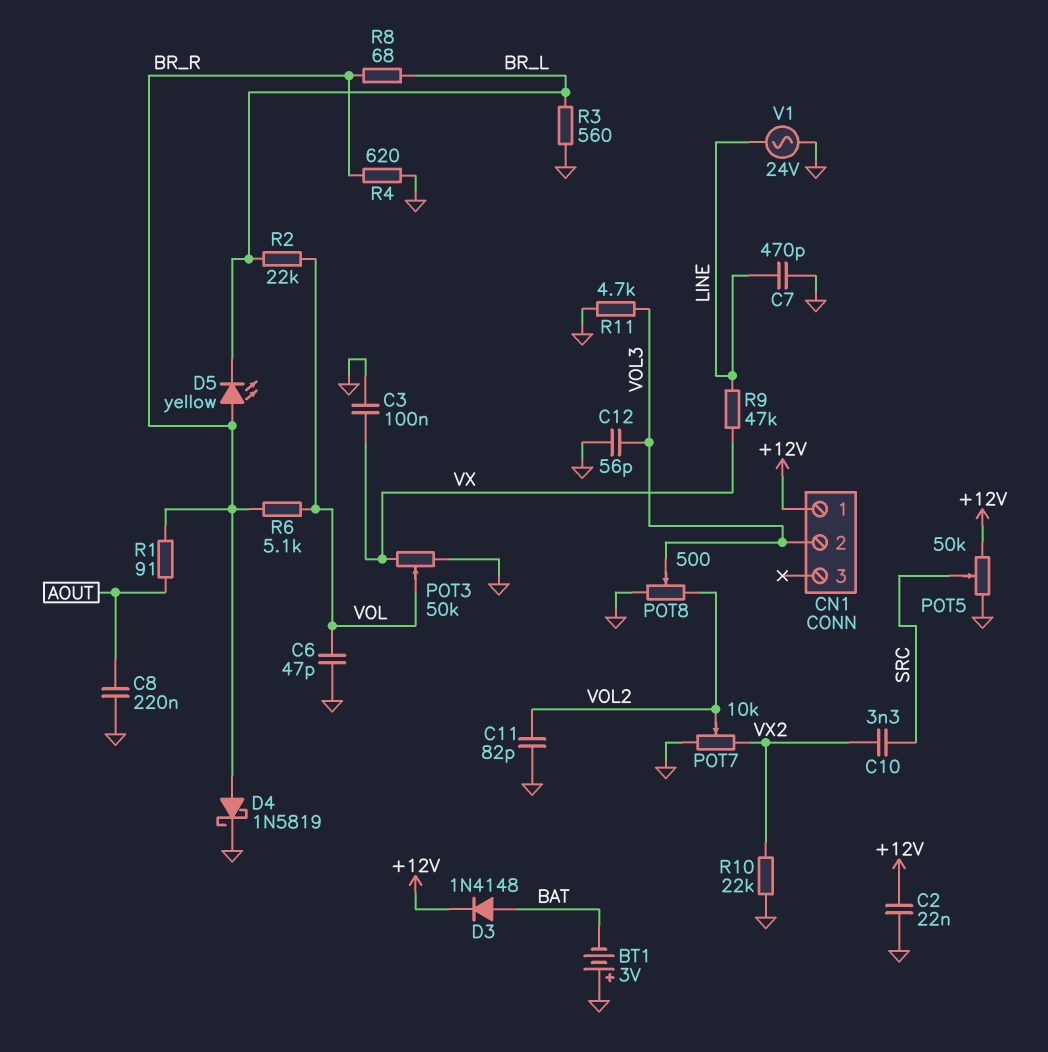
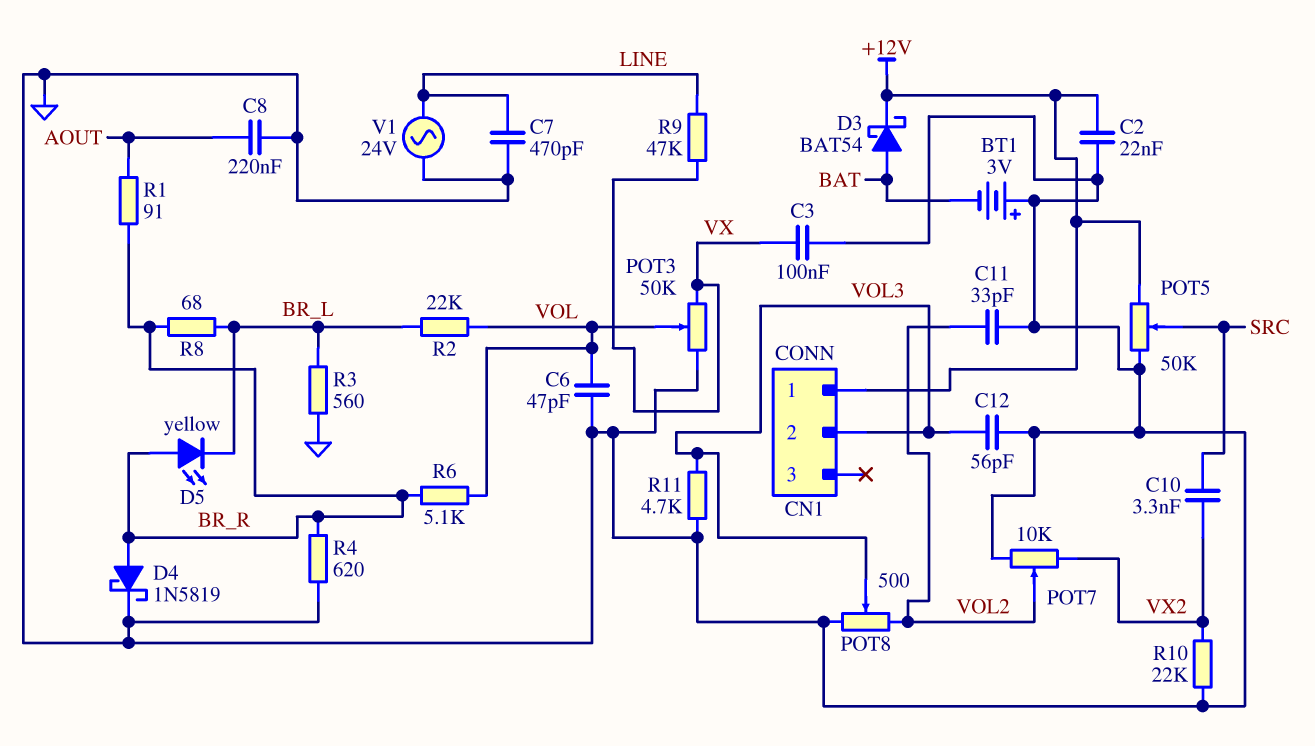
C11: 82pF (GND, VOL2) -> 33pF (GND, VOL2)
D3: diode 1N4148 (A BAT, K +12V) -> schottky BAT54 (A BAT, K +12V)

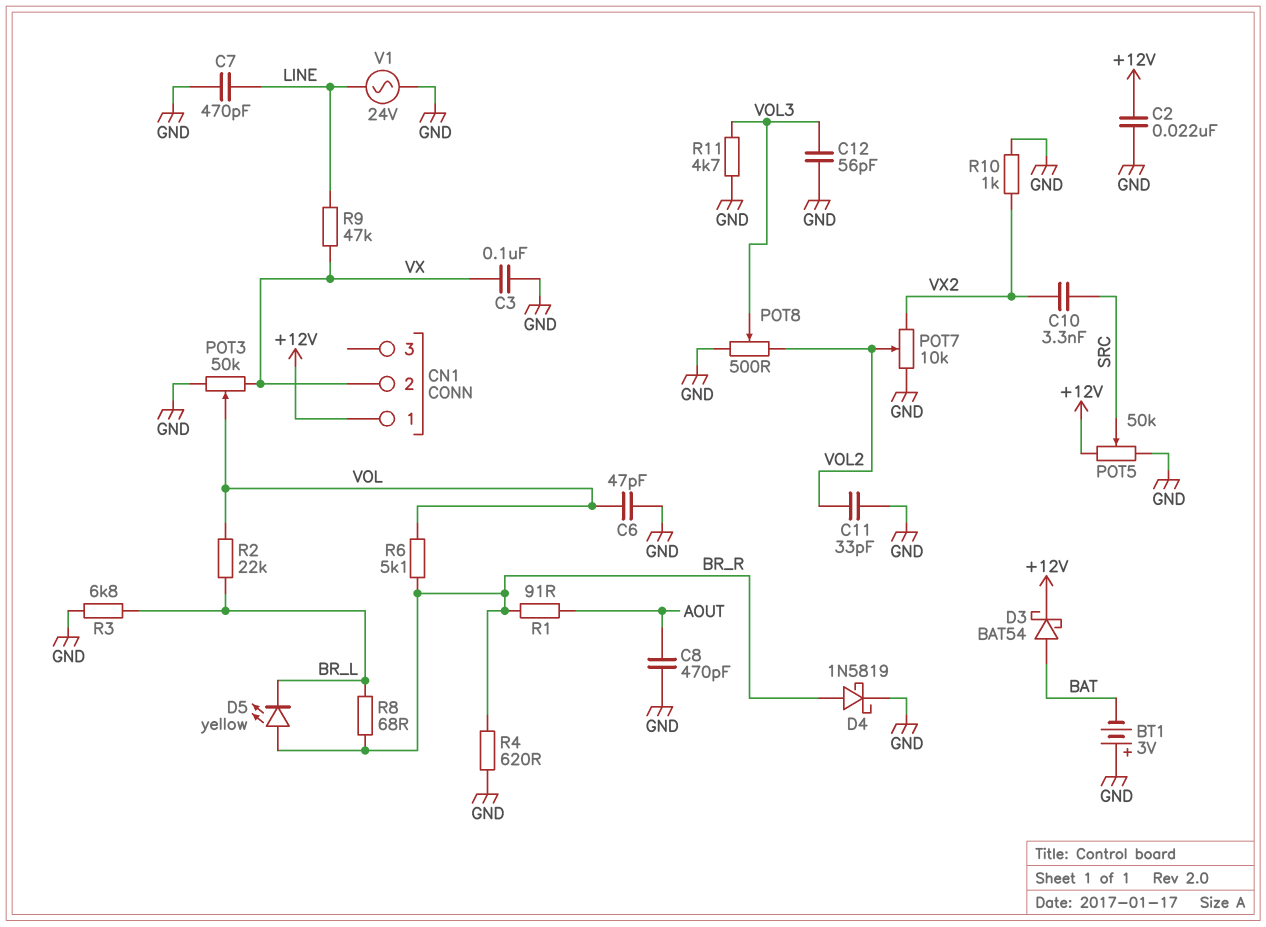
C8: 220nF (AOUT, GND) -> 470pF (AOUT, GND)
CN1 pin 2: VOL3 -> VX
R3: 560 (BR_L, GND) -> 6.8k (BR_L, GND)
R10: 22k (GND, VX2) -> 1k (GND, VX2)

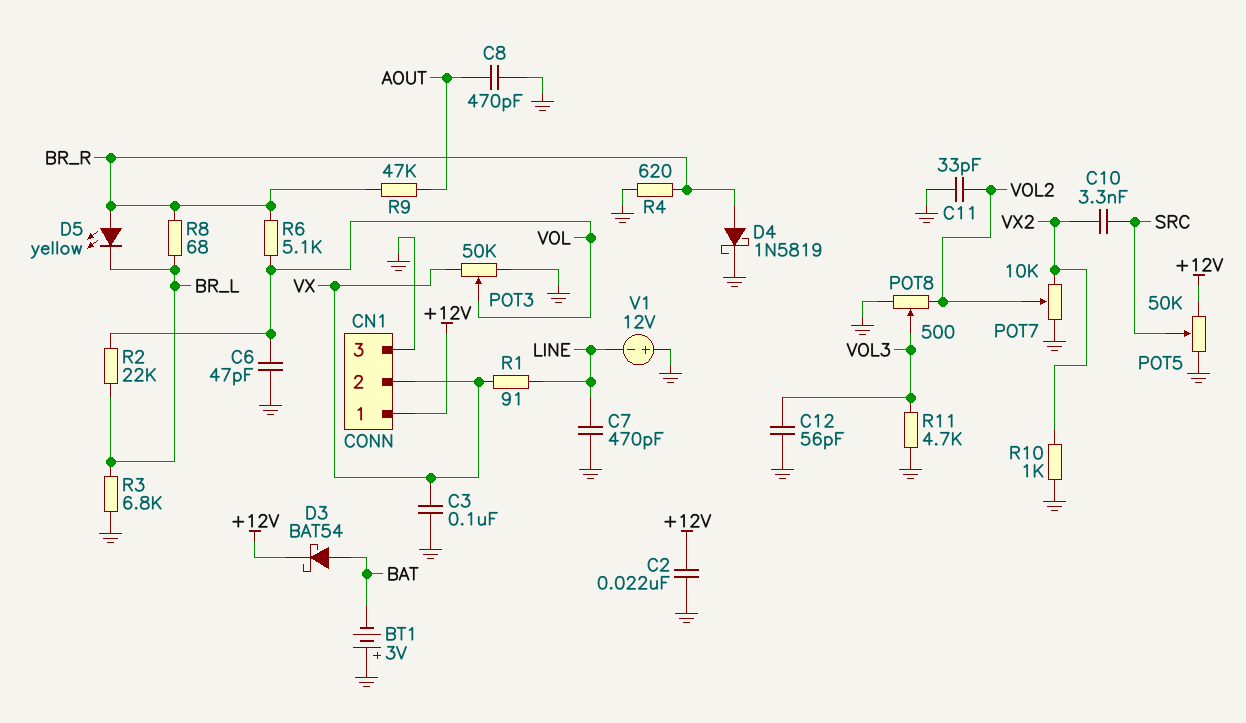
CN1 pin 3: none -> GND
R1: 91 (AOUT, BR_R) -> 91 (LINE, VX)
R9: 47k (LINE, VX) -> 47k (AOUT, BR_R)
V1: AC 24V (GND, LINE) -> 12V (plus GND, minus LINE)

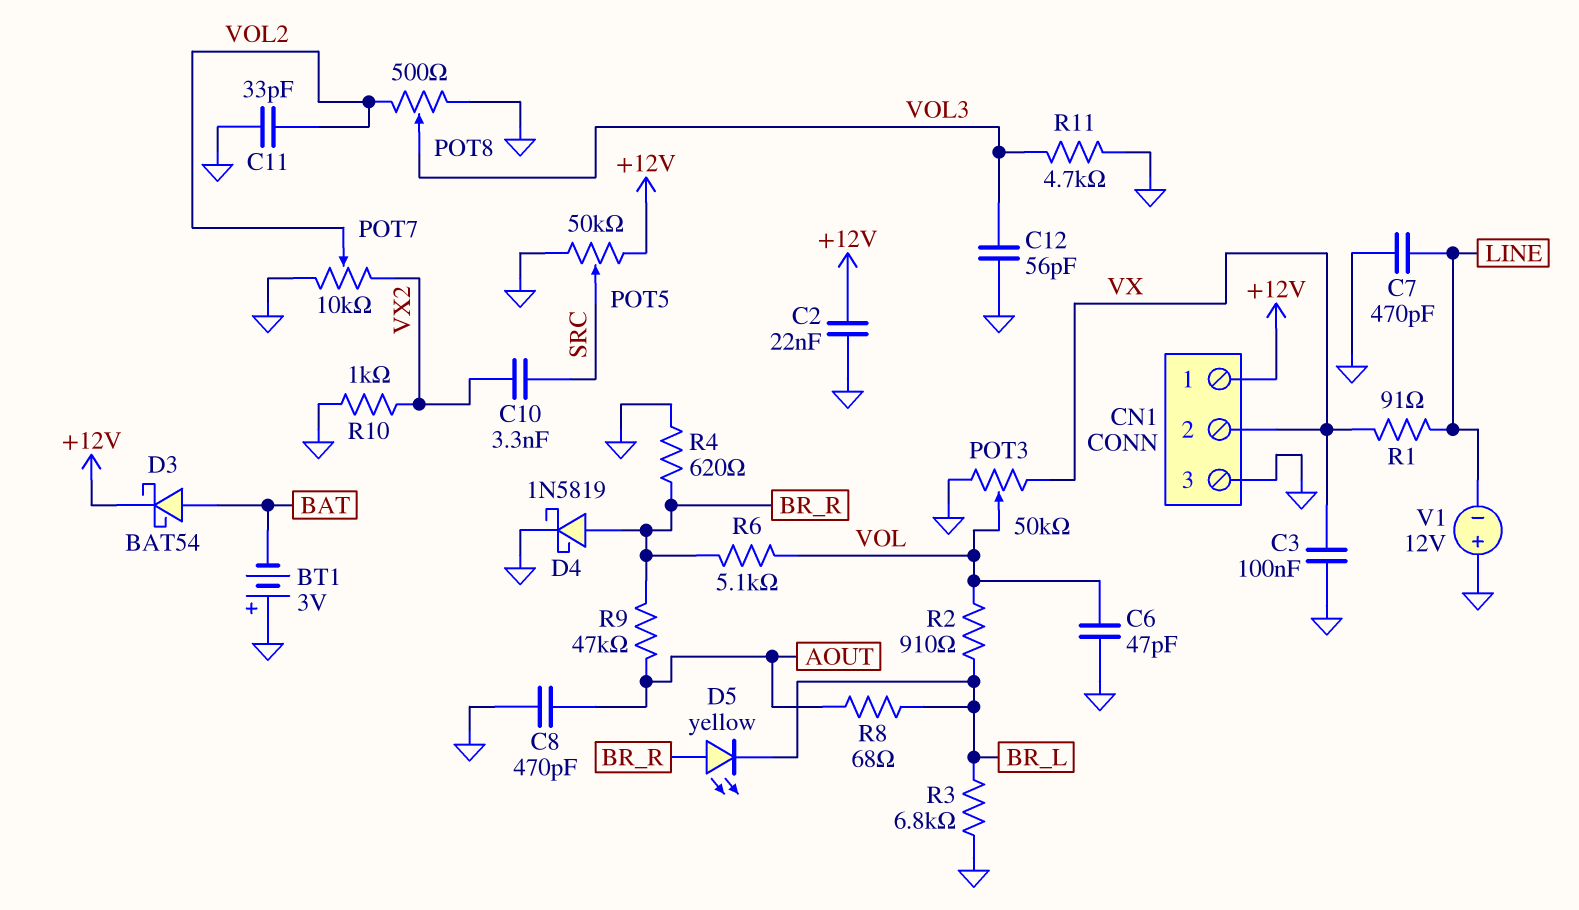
R2: 22k (BR_L, VOL) -> 910 (BR_L, VOL)
R8: 68 (BR_L, BR_R) -> 68 (AOUT, BR_L)

